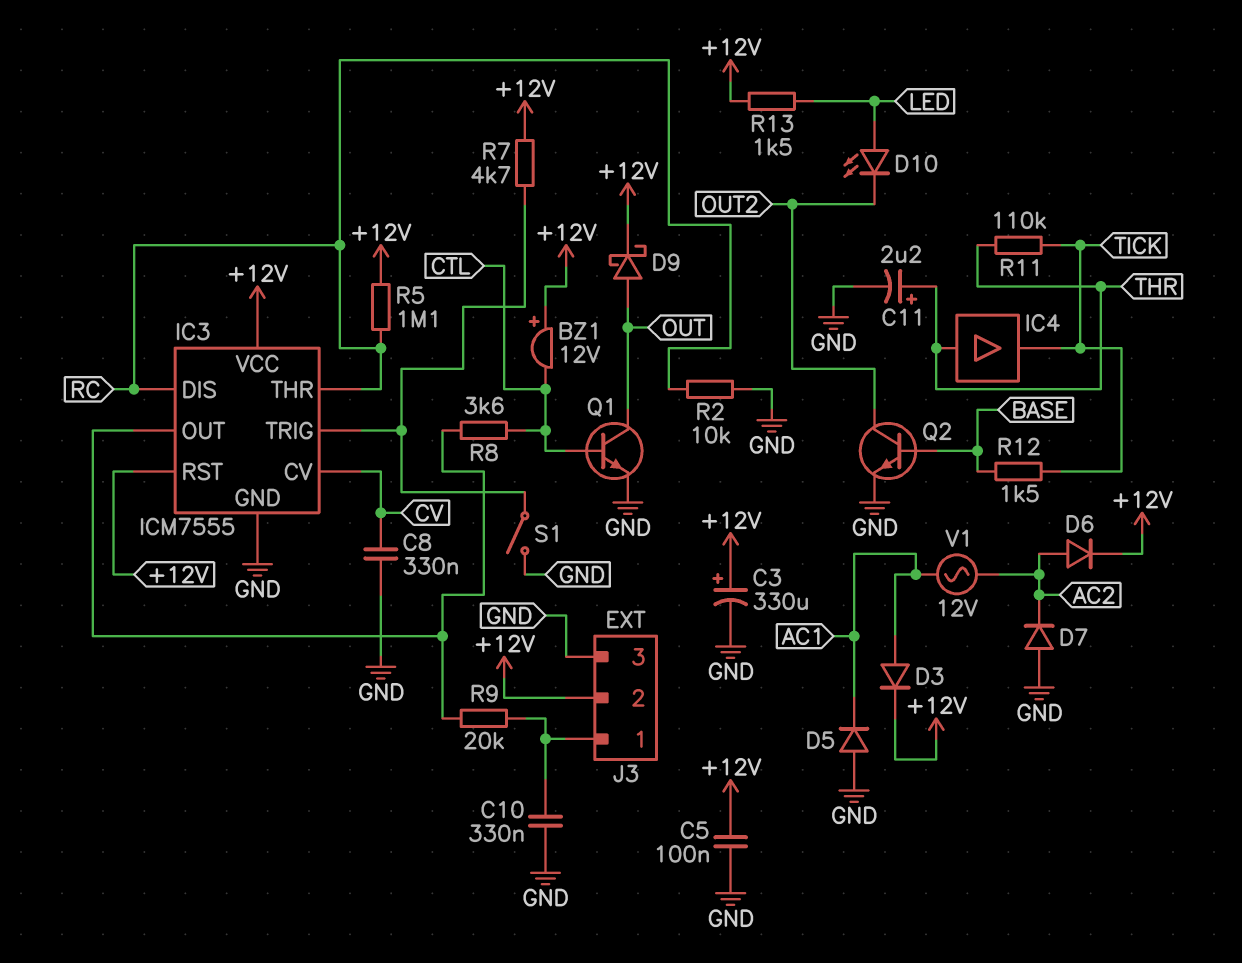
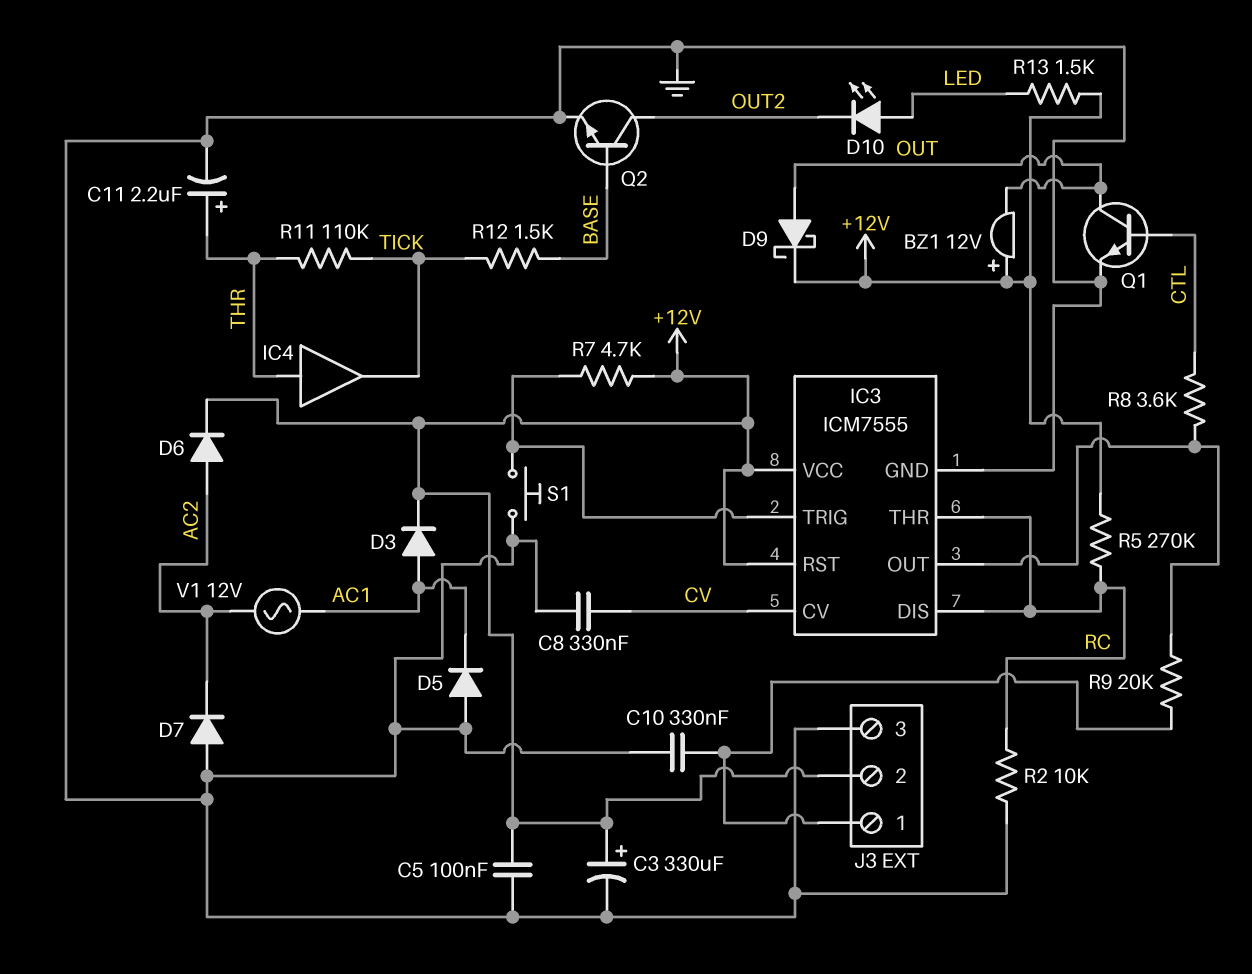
BZ1: buzzer 12V (plus +12V, minus CTL) -> buzzer 12V (plus +12V, minus OUT)
R5: 1.1M (+12V, RC) -> 270k (+12V, RC)
S1: switch (GND, IC3/TRIG) -> button (GND, IC3/TRIG)

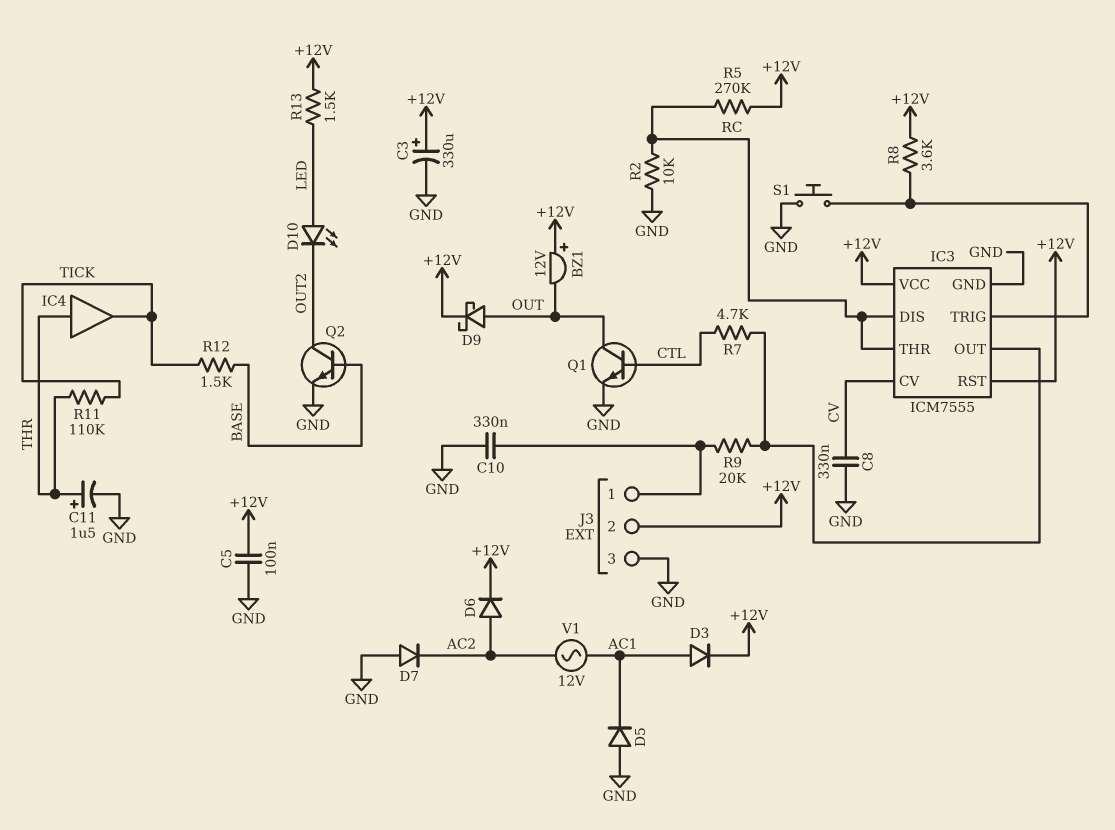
C11: 2.2uF (plus THR, minus GND) -> 1.5uF (plus THR, minus GND)
R7: 4.7k (+12V, IC3/TRIG) -> 4.7k (CTL, IC3/OUT)
R8: 3.6k (CTL, IC3/OUT) -> 3.6k (+12V, IC3/TRIG)

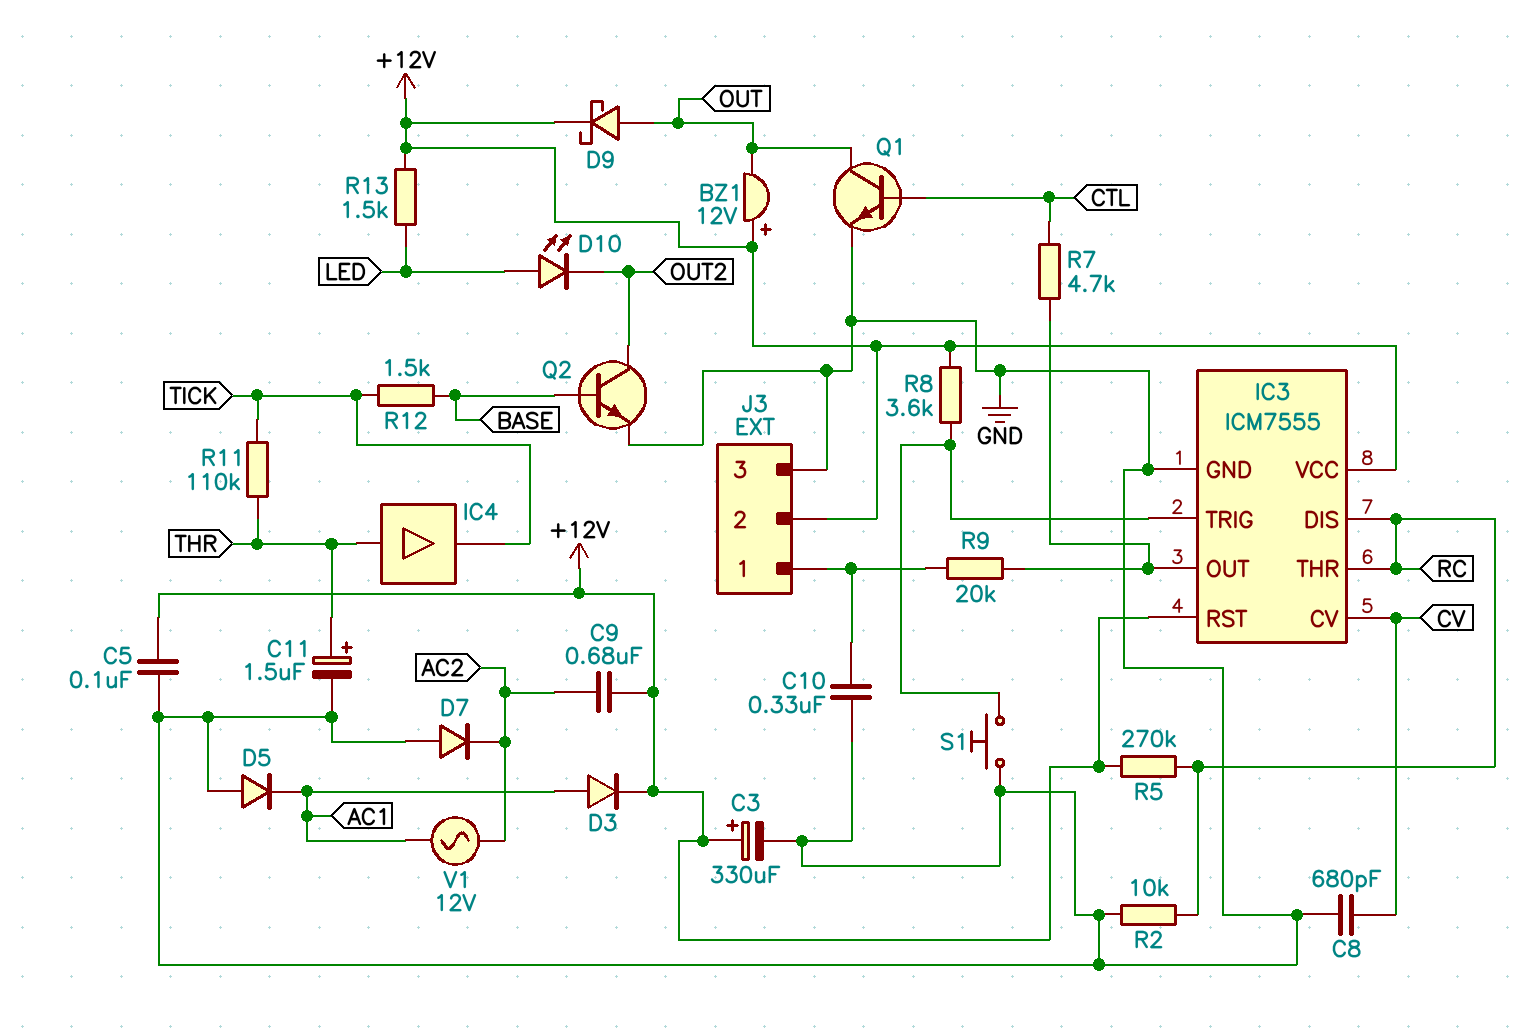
C8: 330nF (CV, GND) -> 680pF (CV, GND)
C9: none -> 680nF (+12V, AC2)
D6: diode (A AC2, K +12V) -> none

